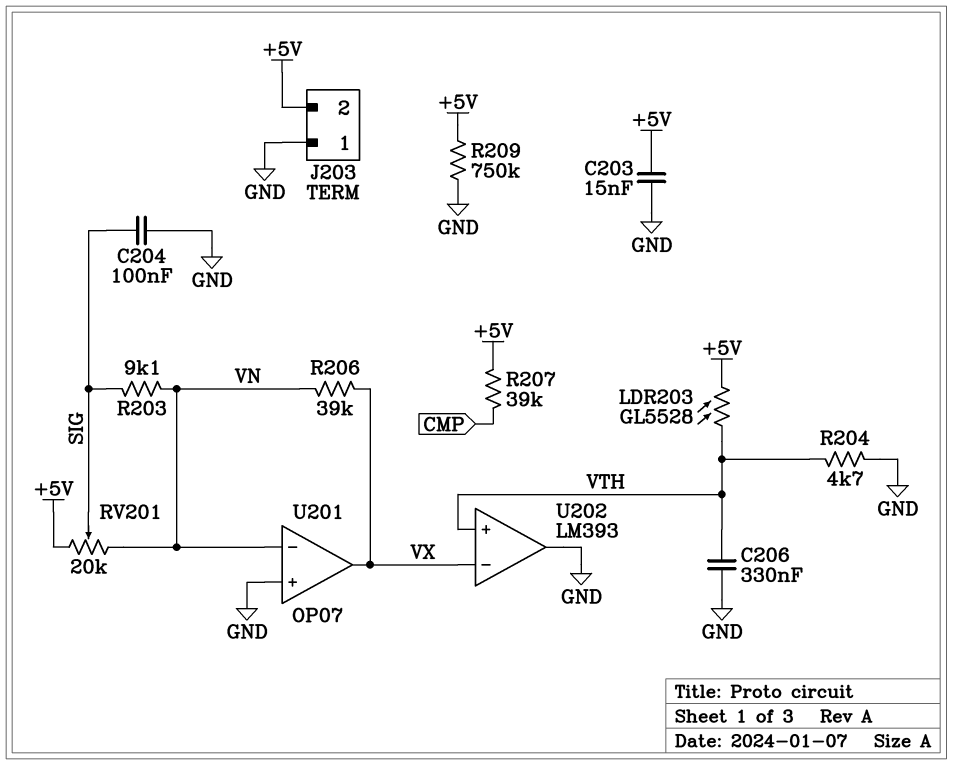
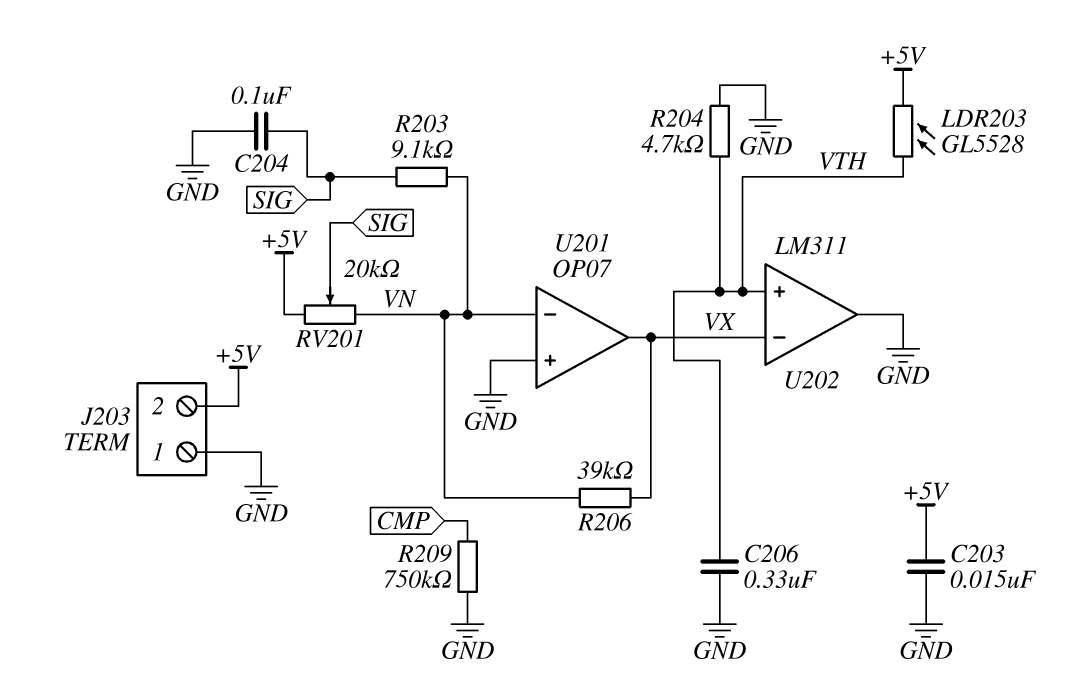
R207: 39k (+5V, CMP) -> none
R209: 750k (+5V, GND) -> 750k (CMP, GND)
U202: LM393 -> LM311

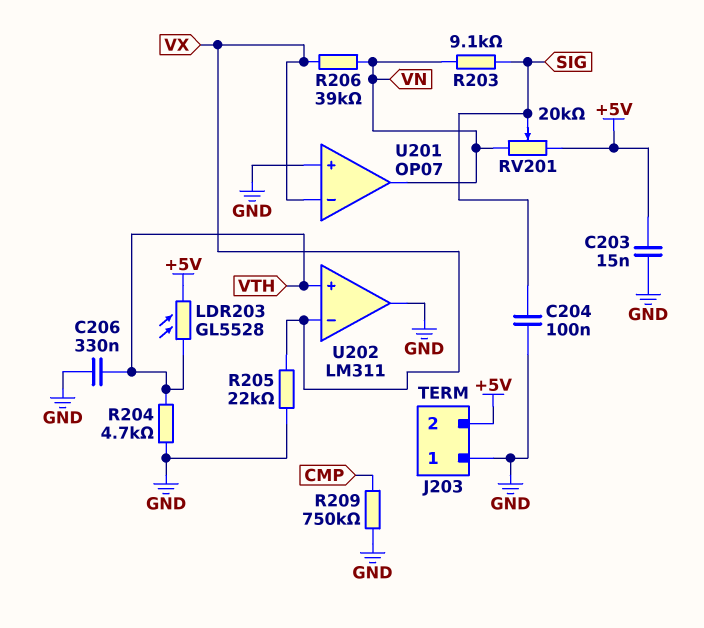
R205: none -> 22k (GND, VX)
U201 pin in-: VN -> VX
U201 pin out: VX -> VN

